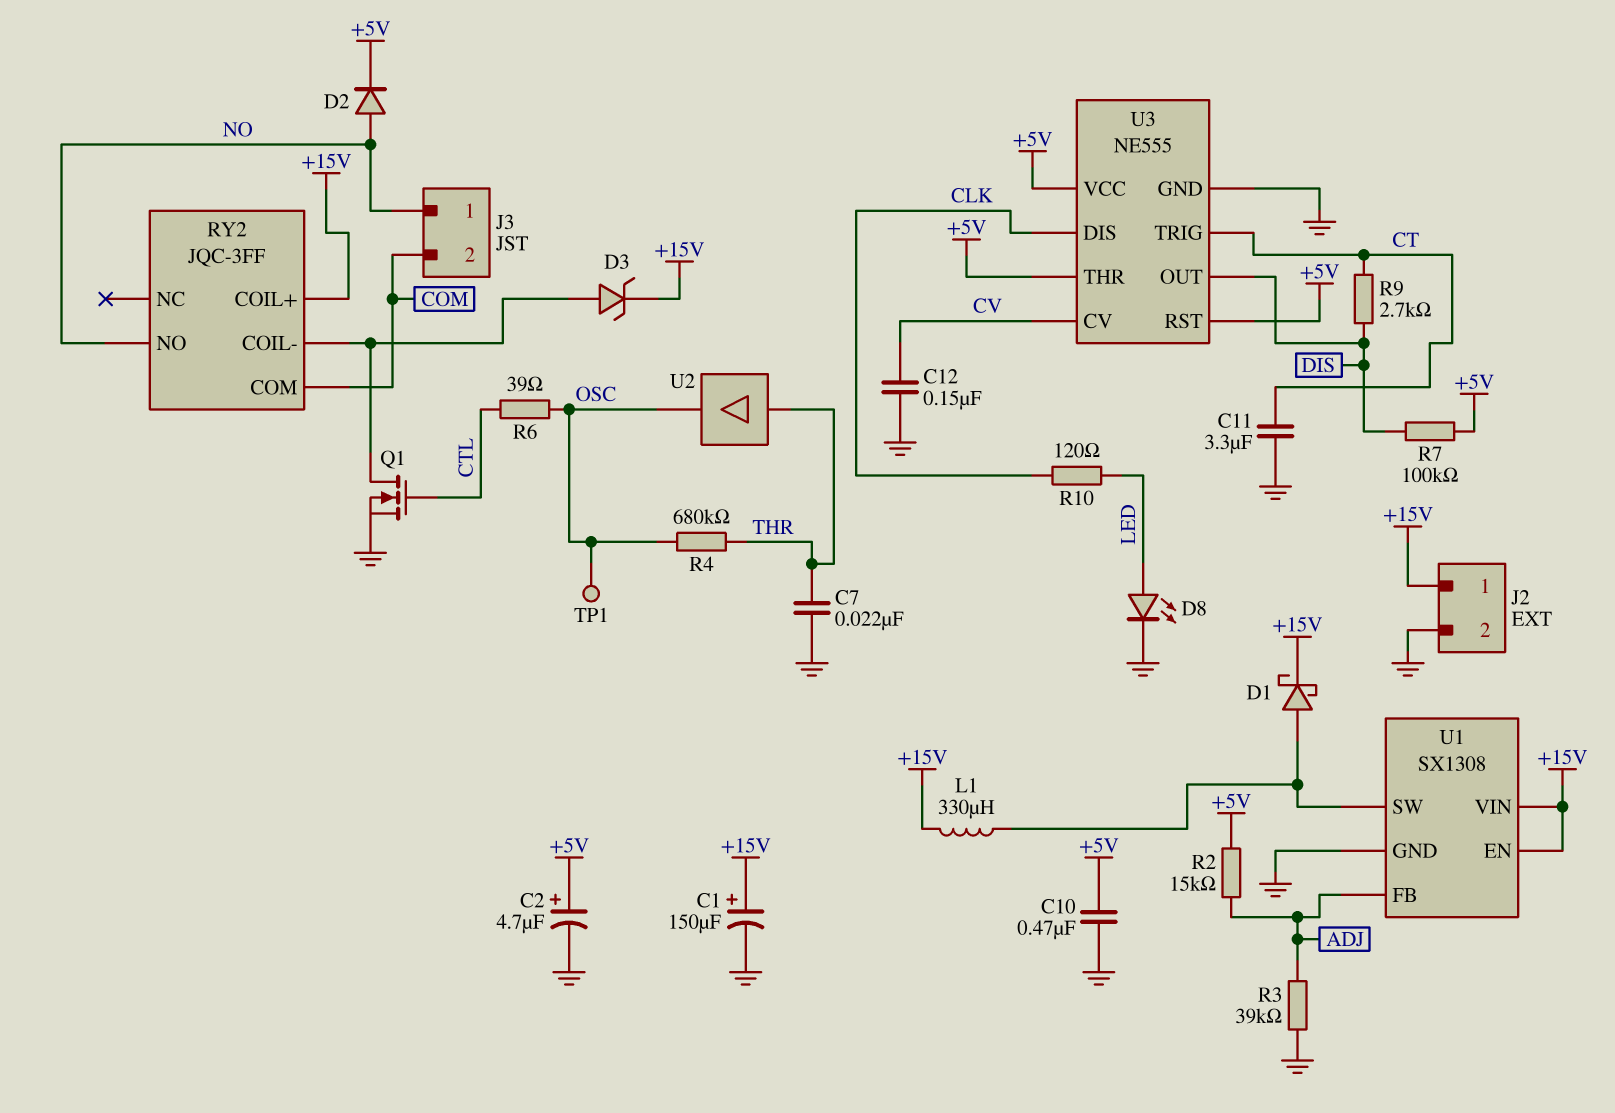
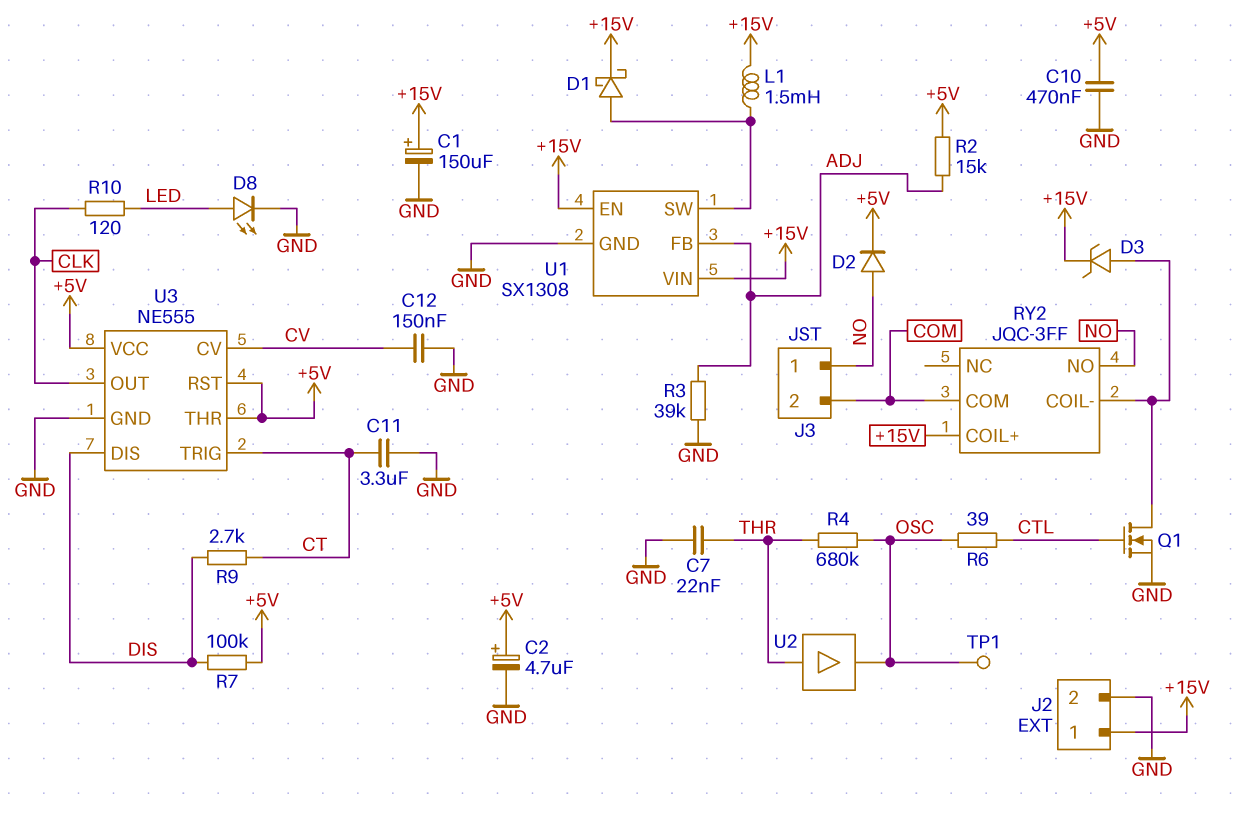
L1: 330uH (+15V, U1/SW) -> 1.5mH (+15V, U1/SW)
U3 pin DIS: CLK -> DIS
U3 pin OUT: DIS -> CLK

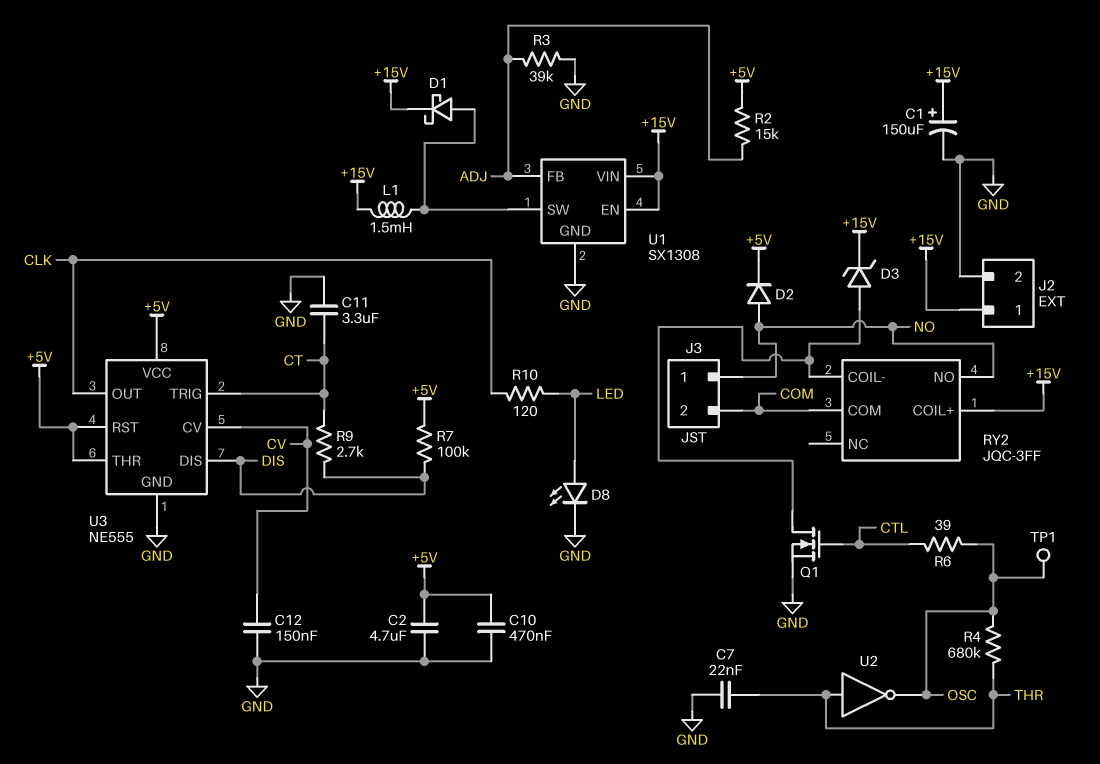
C2: 4.7uF (plus +5V, minus GND) -> 4.7uF (+5V, GND)
U2: buffer (in THR, out OSC) -> NOT (in THR, out OSC)

